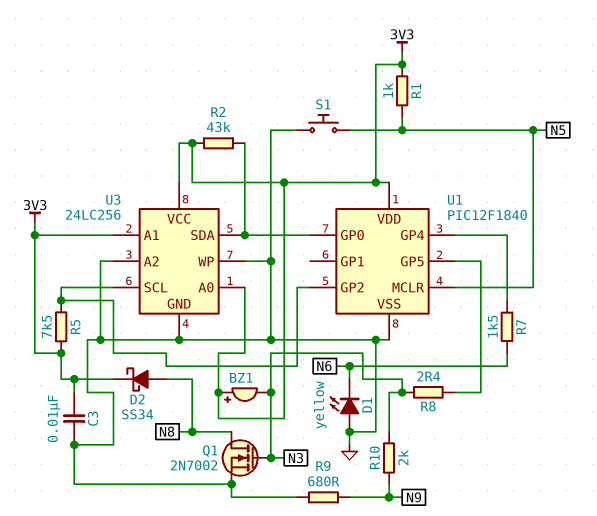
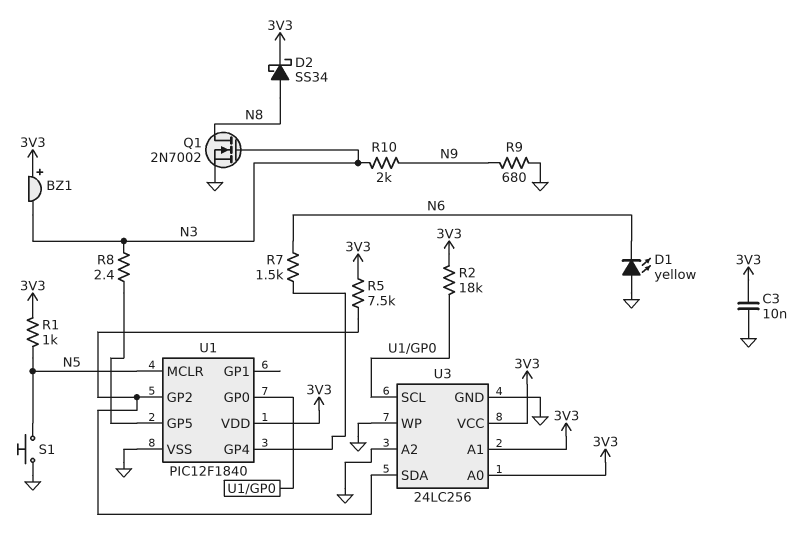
R2: 43k (3V3, U1/GP0) -> 18k (3V3, U1/GP0)
U3 pin SCL: U1/GP2 -> U1/GP0
U3 pin SDA: U1/GP0 -> U1/GP2

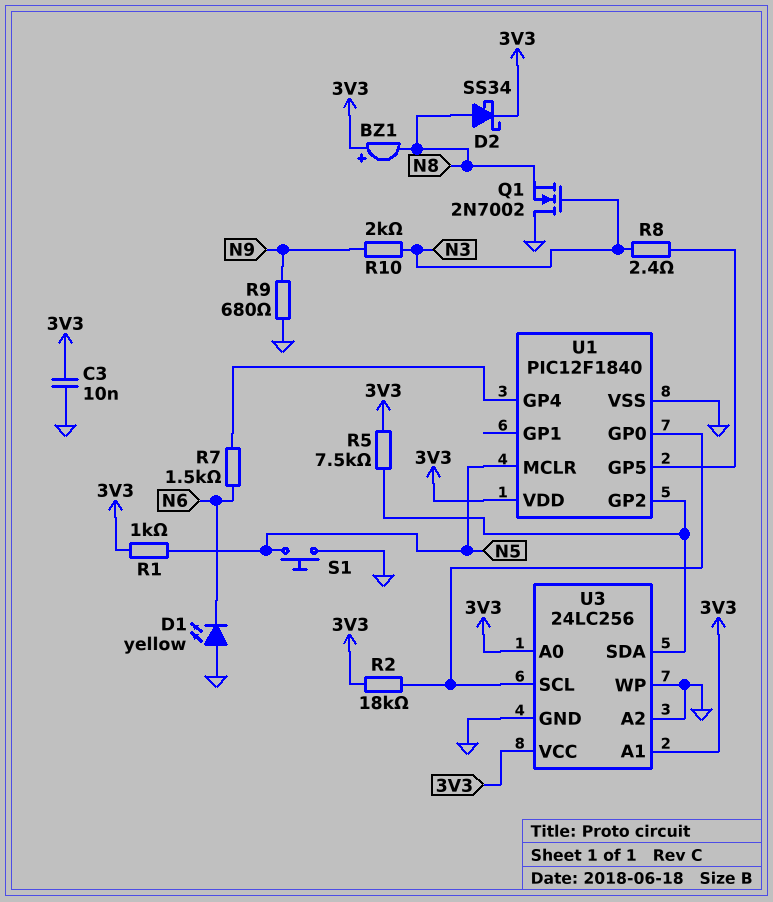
BZ1: buzzer (plus 3V3, minus N3) -> buzzer (plus 3V3, minus N8)
Q1: NMOS 2N7002 (G N3, D N8, S GND) -> NMOS 2N7002 (G N3, D GND, S N8)

